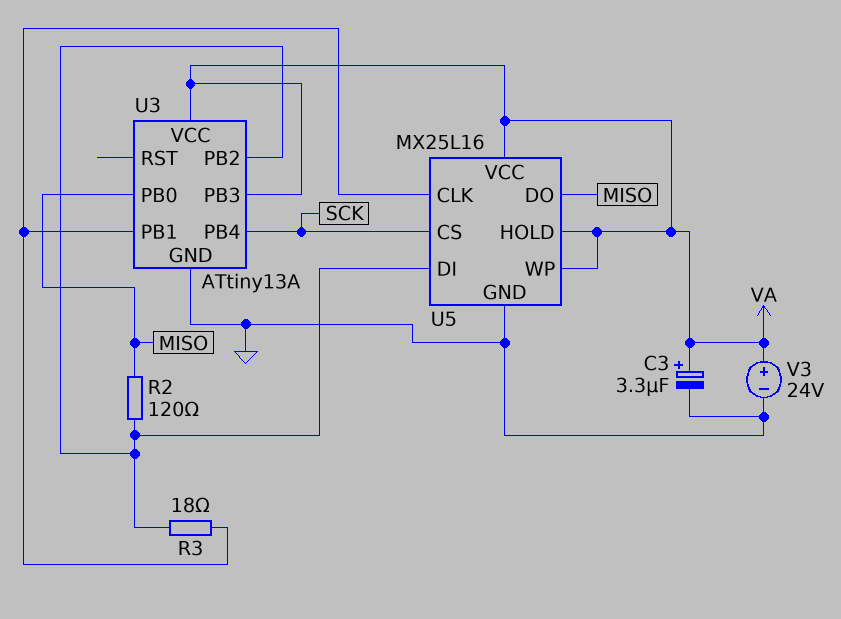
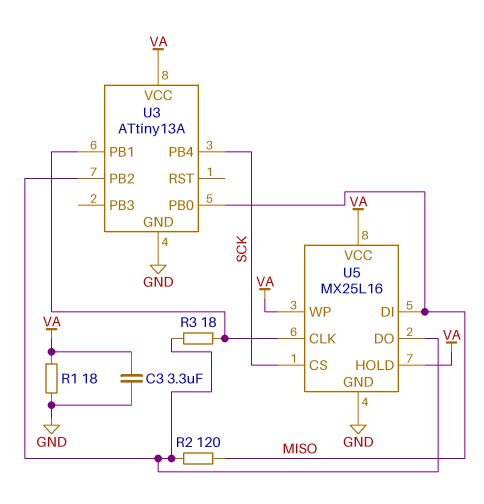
C3: 3.3uF (plus VA, minus GND) -> 3.3uF (GND, VA)
R1: none -> 18 (GND, VA)
U3 pin PB3: VA -> none
U5 pin DI: U3/PB2 -> MISO
U5 pin DO: MISO -> U3/PB2
V3: 24V (plus VA, minus GND) -> none

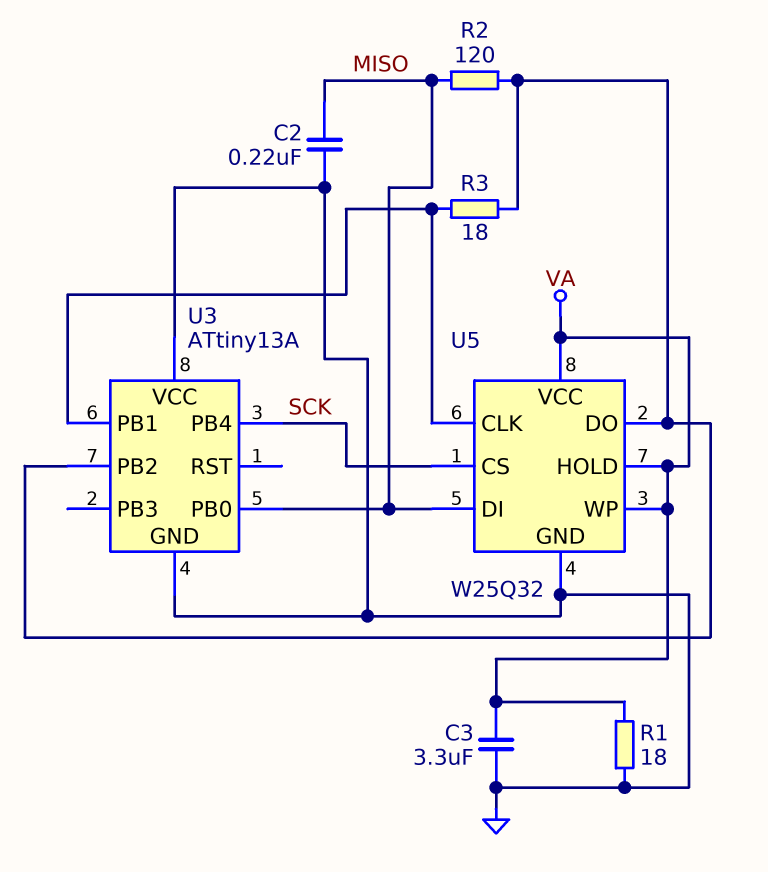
C2: none -> 220nF (GND, MISO)
U3 pin VCC: VA -> GND
U5: MX25L16 -> W25Q32

